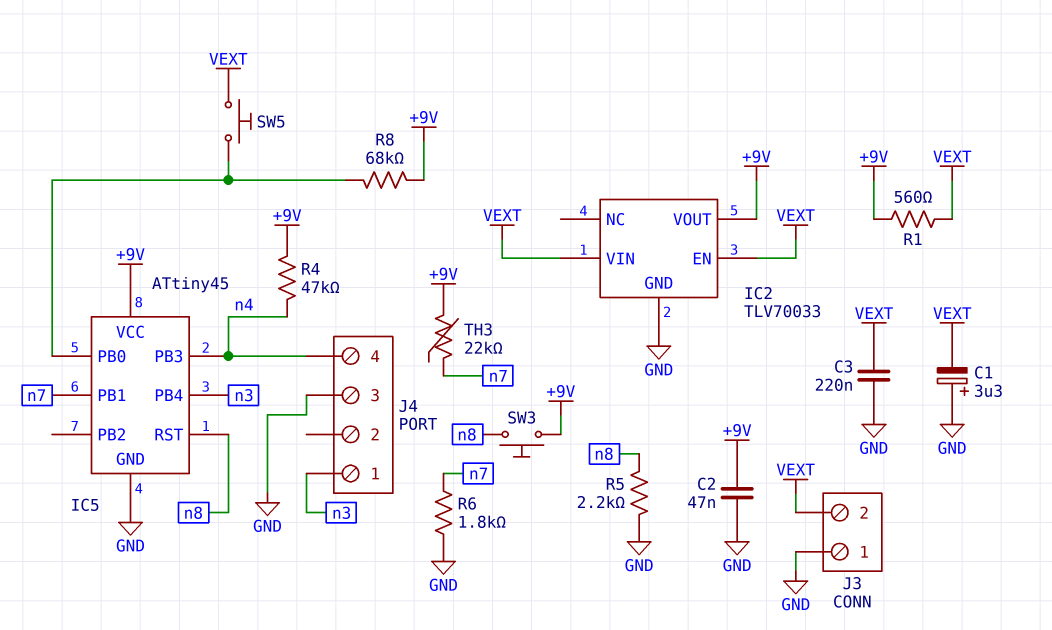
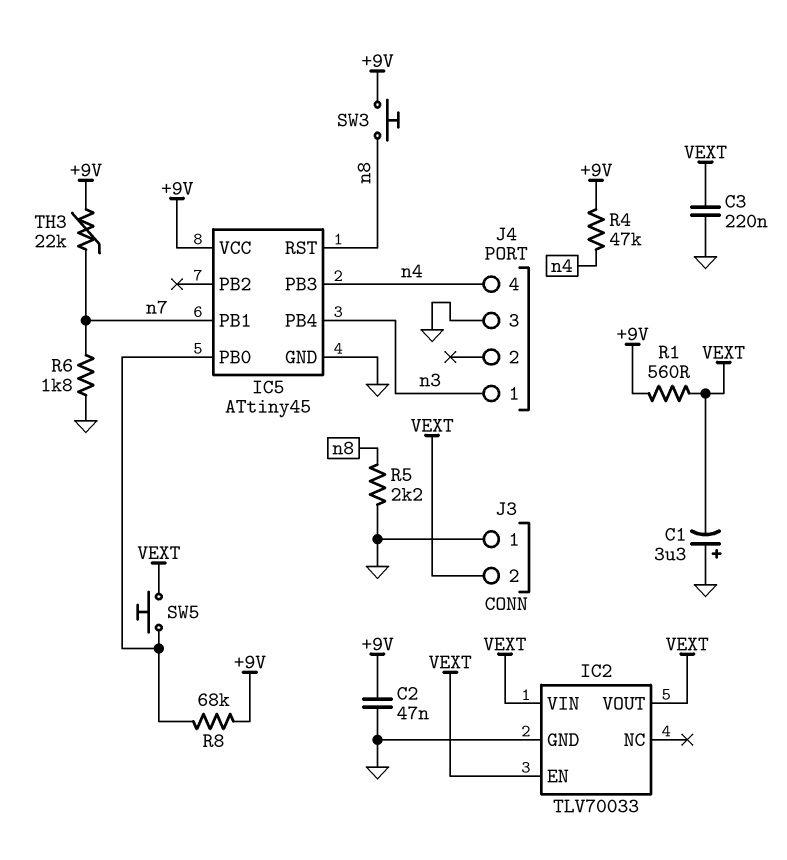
IC2 pin VOUT: +9V -> VEXT

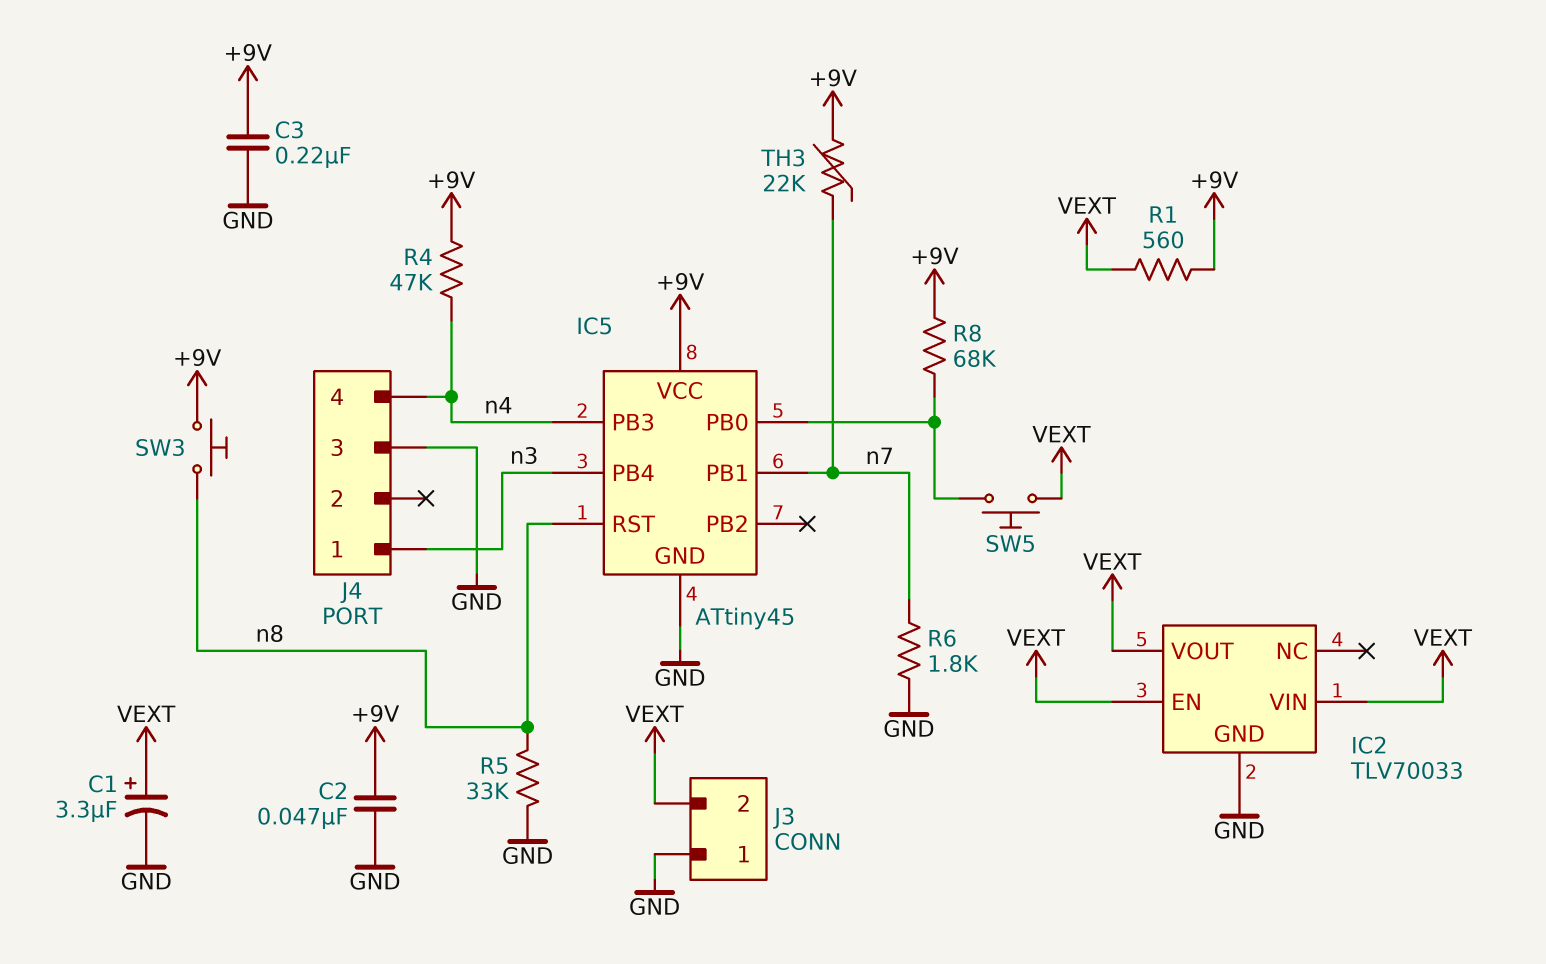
C1: 3.3uF (plus GND, minus VEXT) -> 3.3uF (plus VEXT, minus GND)
C3: 220nF (GND, VEXT) -> 220nF (+9V, GND)
R5: 2.2k (GND, n8) -> 33k (GND, n8)

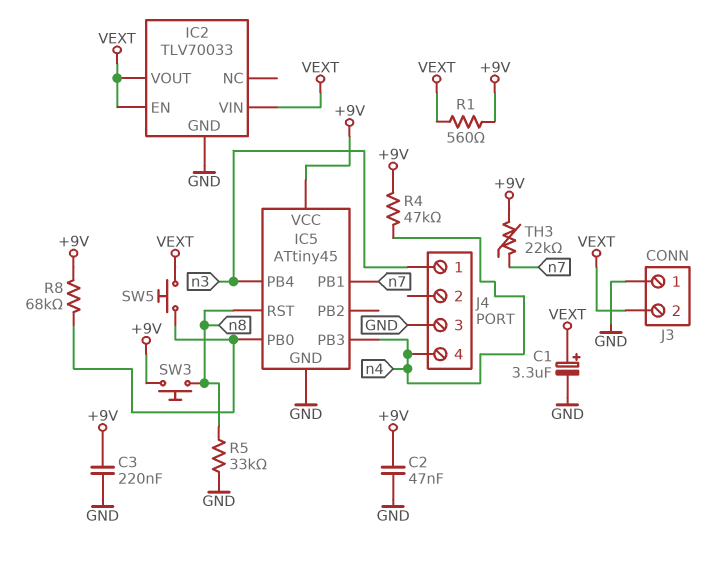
R6: 1.8k (GND, n7) -> none

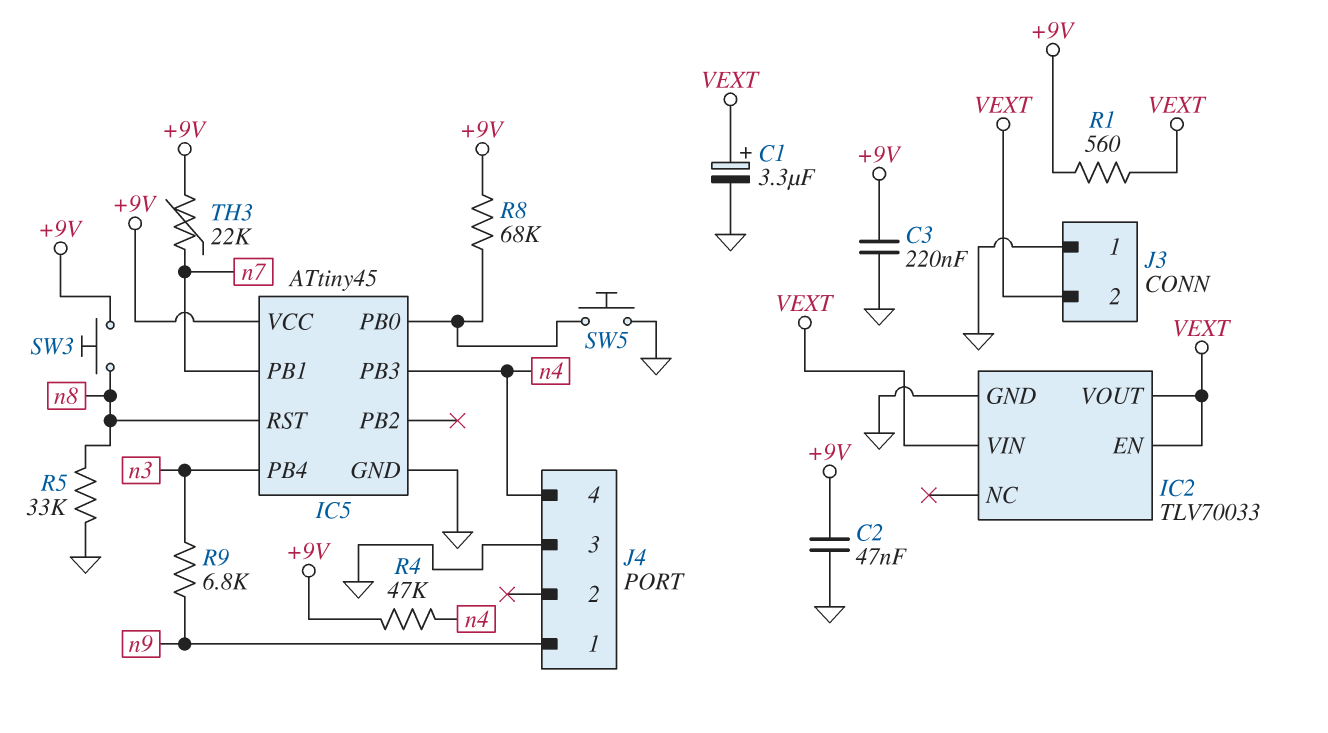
J4 pin 1: n3 -> n9
R9: none -> 6.8k (n3, n9)
SW5: button (IC5/PB0, VEXT) -> button (GND, IC5/PB0)

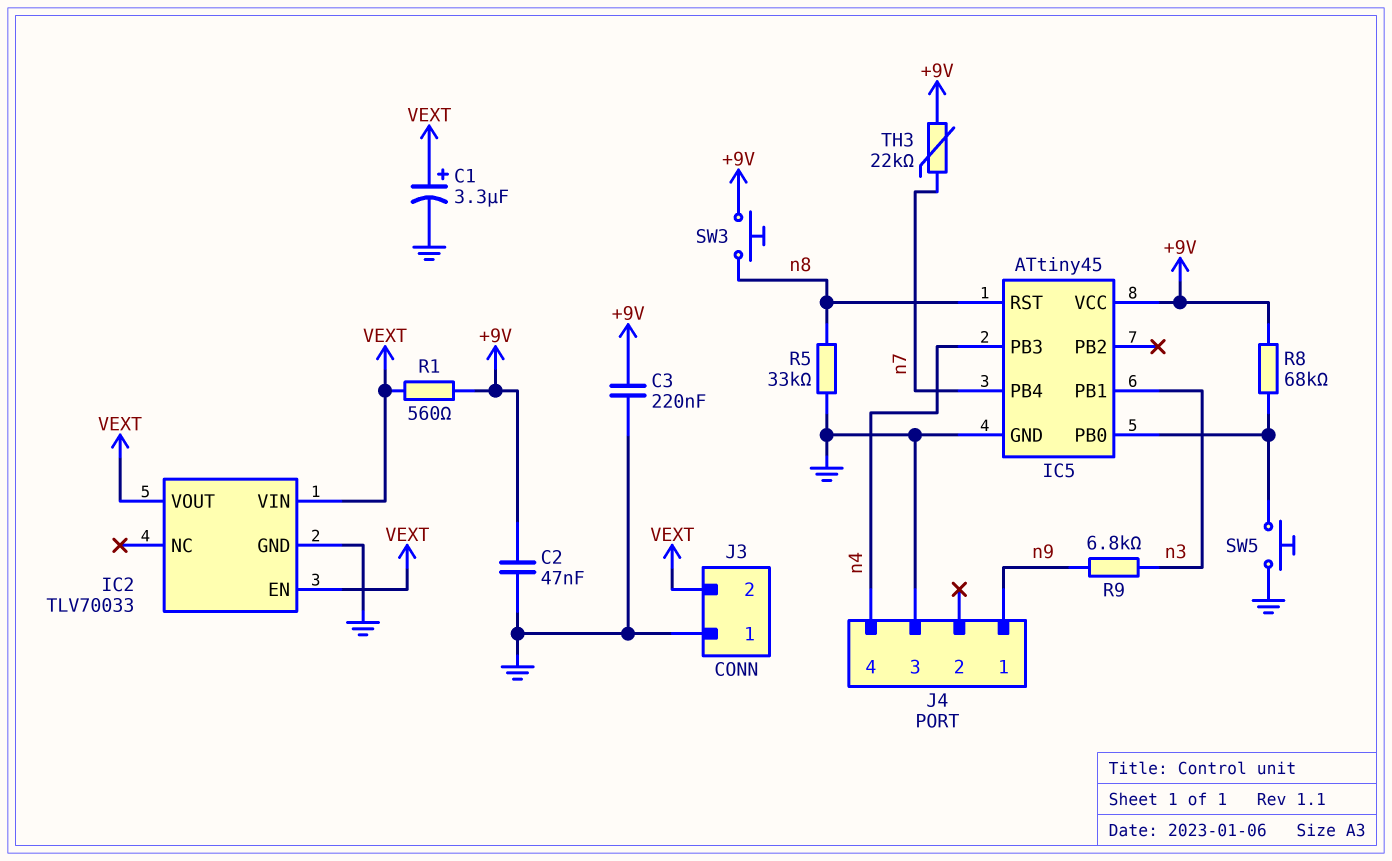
IC5 pin PB1: n7 -> n3
IC5 pin PB4: n3 -> n7
R4: 47k (+9V, n4) -> none

